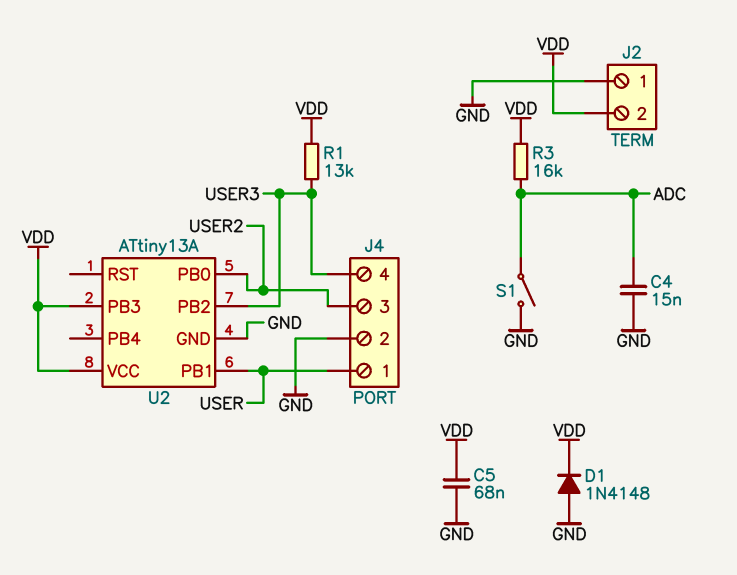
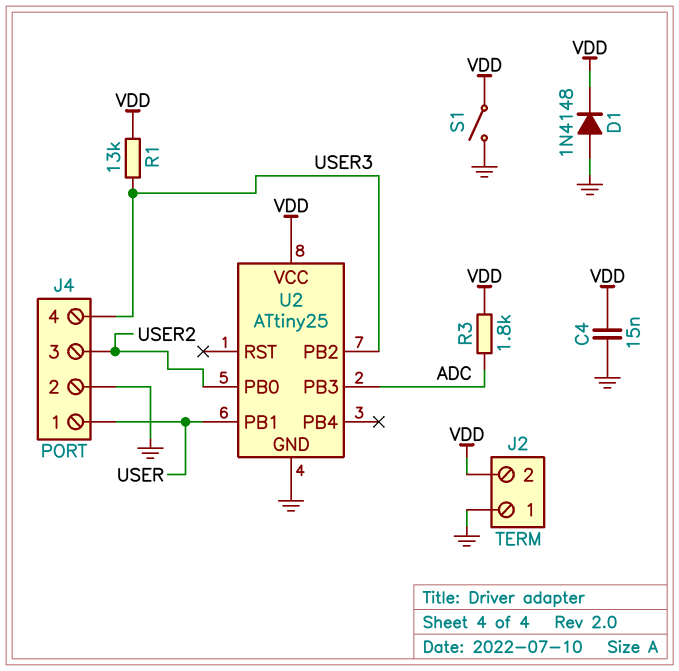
C4: 15nF (ADC, GND) -> 15nF (GND, VDD)
C5: 68nF (GND, VDD) -> none
R3: 16k (ADC, VDD) -> 1.8k (ADC, VDD)
S1: switch (ADC, GND) -> switch (GND, VDD)
U2: ATtiny13A -> ATtiny25
U2 pin PB3: VDD -> ADC

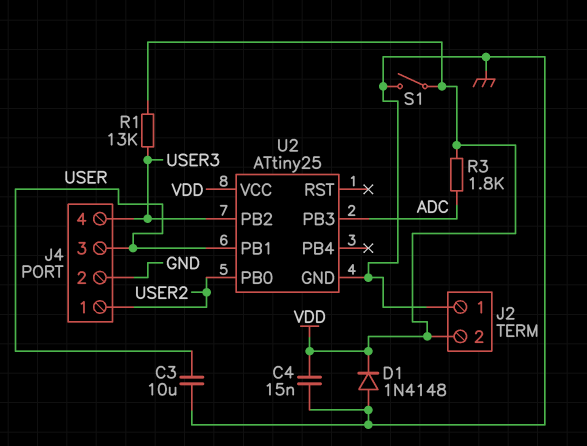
C3: none -> 10uF (GND, USER)
J4 pin 1: USER -> USER2
J4 pin 3: USER2 -> USER

